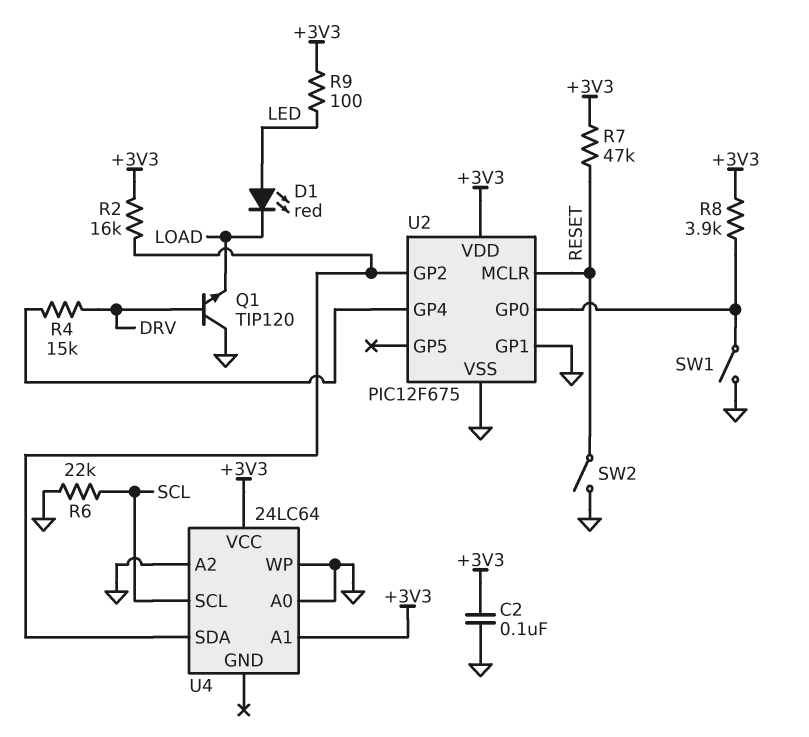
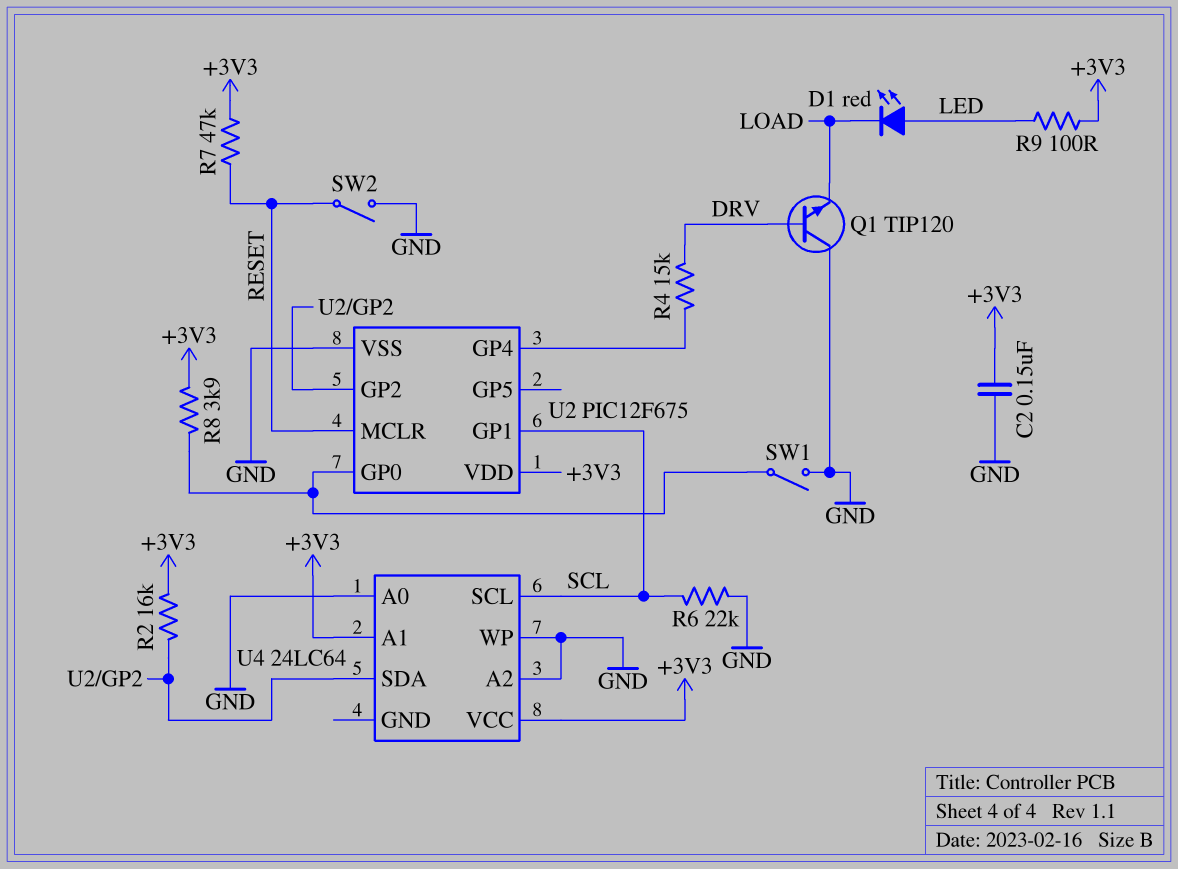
C2: 100nF (+3V3, GND) -> 150nF (+3V3, GND)
U2 pin GP1: GND -> SCL

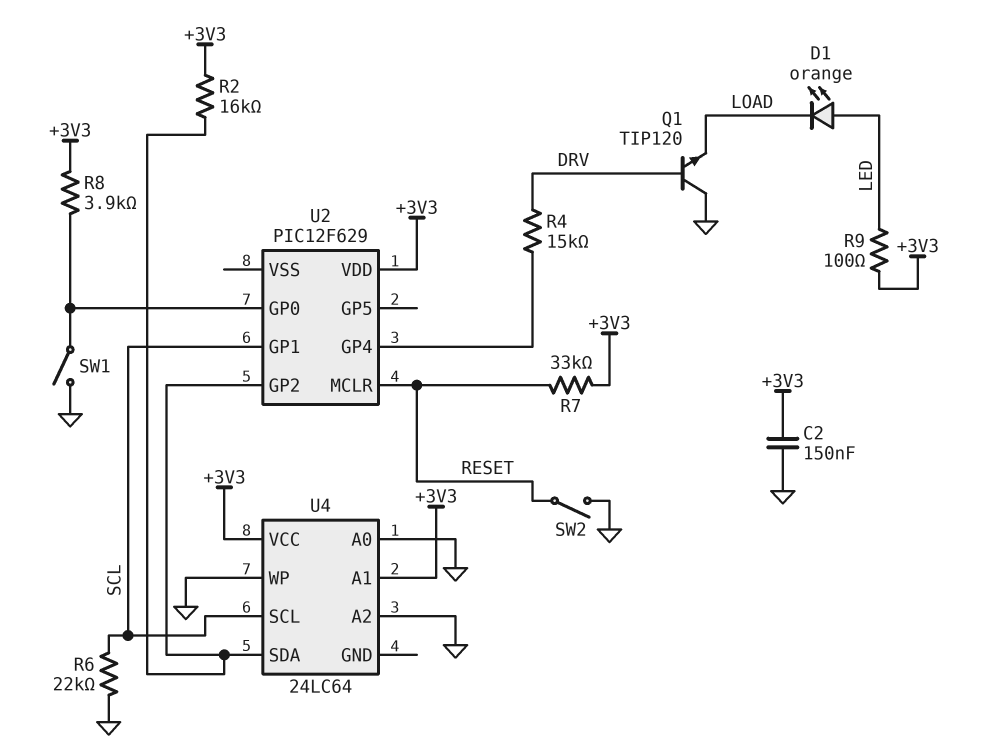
D1: LED red (A LED, K LOAD) -> LED orange (A LED, K LOAD)
R7: 47k (+3V3, RESET) -> 33k (+3V3, RESET)
U2: PIC12F675 -> PIC12F629
U2 pin VSS: GND -> none

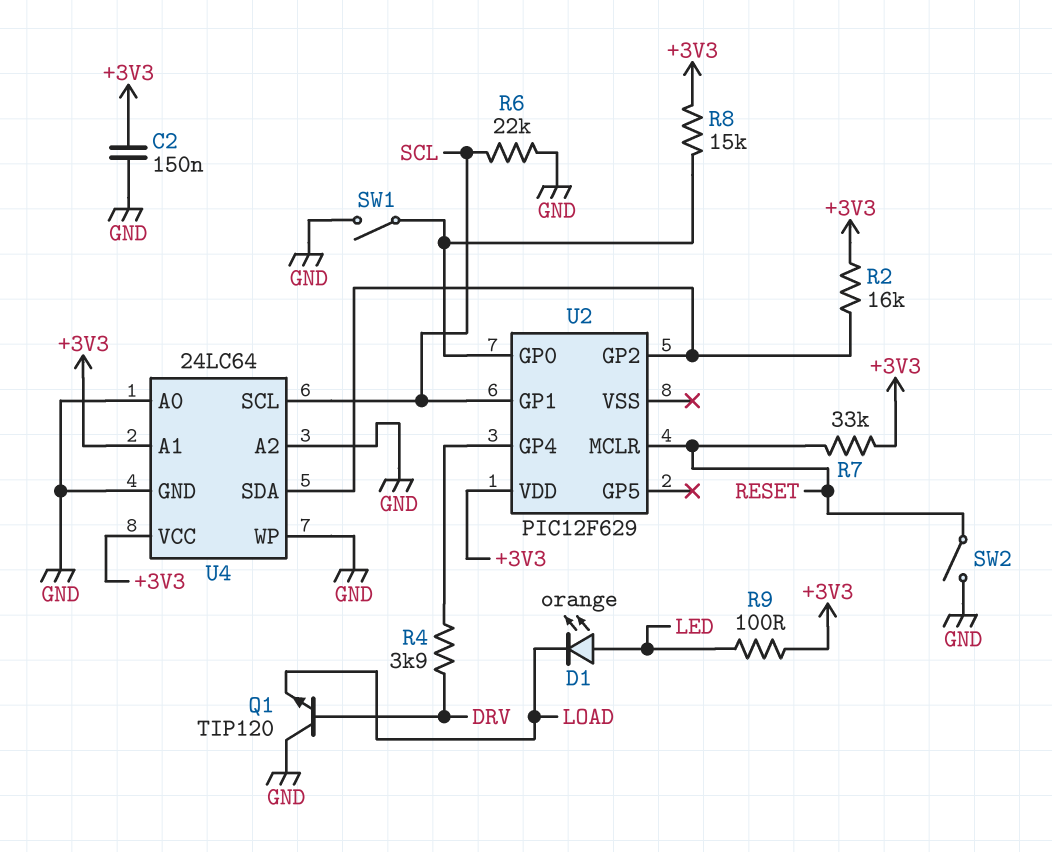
R4: 15k (DRV, U2/GP4) -> 3.9k (DRV, U2/GP4)
R8: 3.9k (+3V3, U2/GP0) -> 15k (+3V3, U2/GP0)
U4 pin GND: none -> GND

